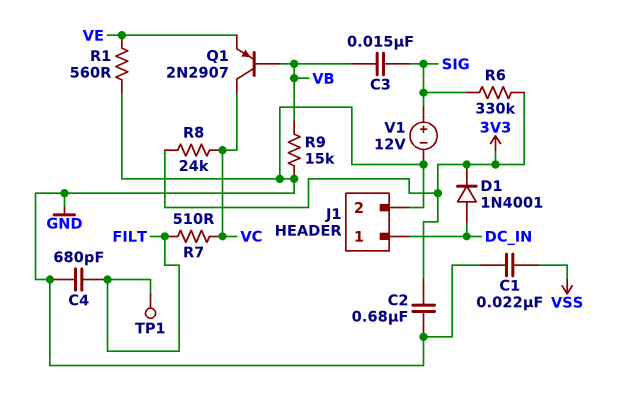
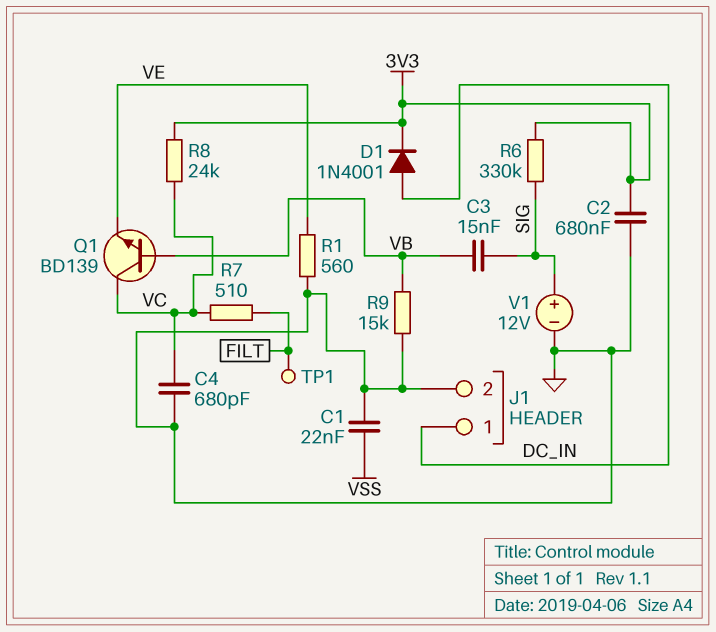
C4: 680pF (FILT, GND) -> 680pF (GND, VC)
Q1: PNP 2N2907 (B VB, C VC, E VE) -> NPN BD139 (B VB, C VC, E VE)

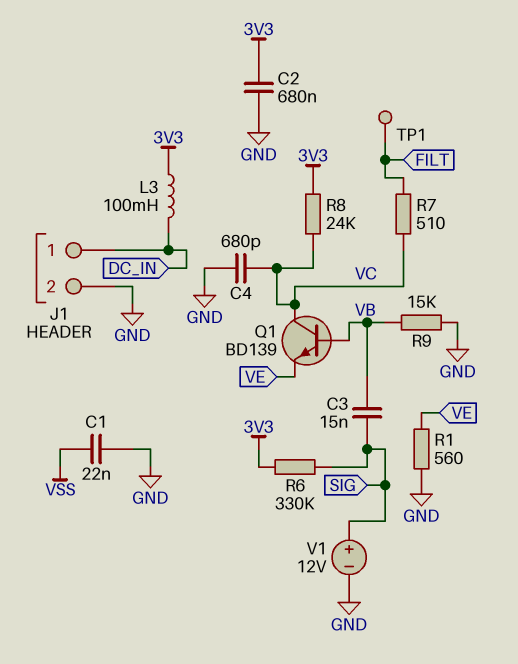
D1: diode 1N4001 (A DC_IN, K 3V3) -> none
L3: none -> 100mH (3V3, DC_IN)

